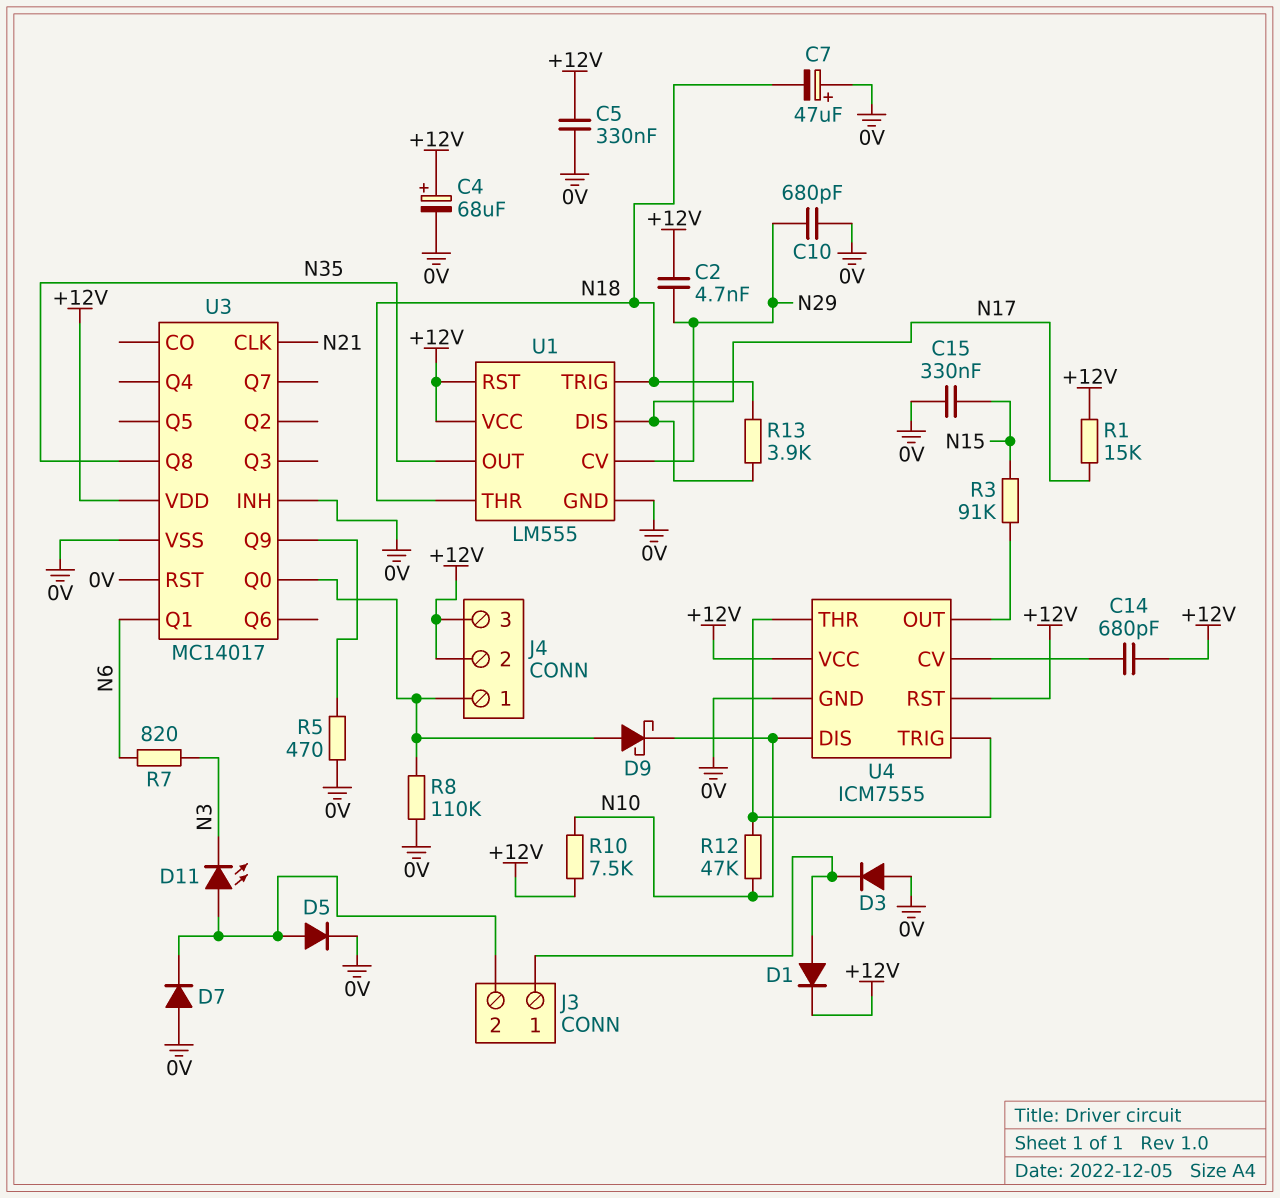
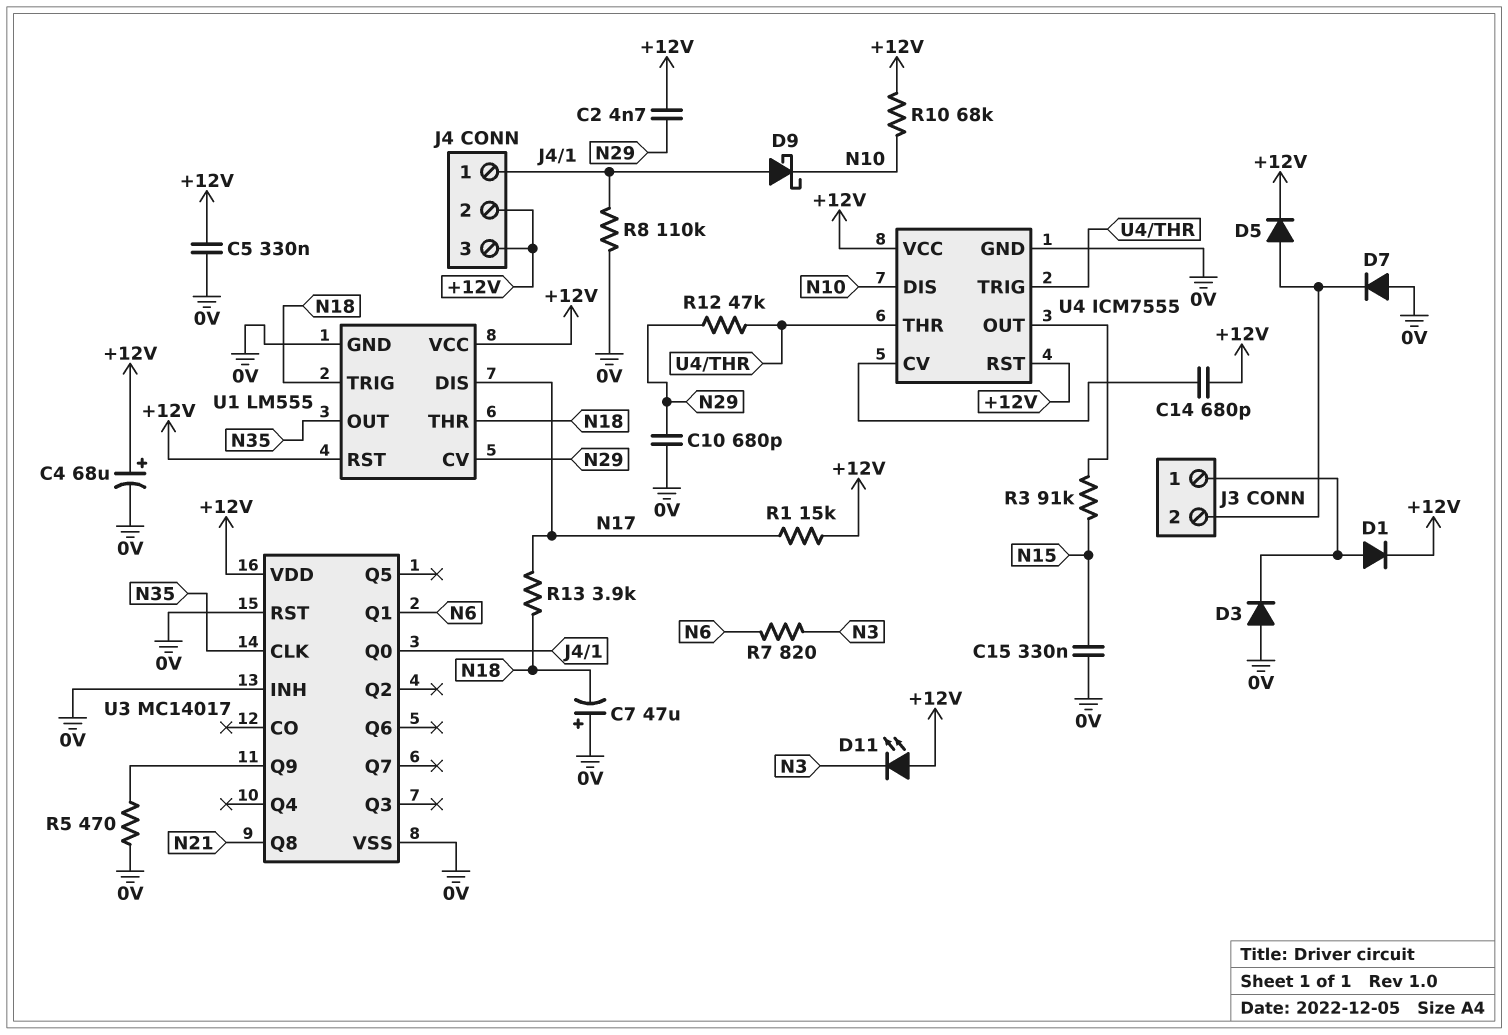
D5: diode (A J3/2, K 0V) -> diode (A J3/2, K +12V)
D11: LED (A J3/2, K N3) -> LED (A +12V, K N3)
R10: 7.5k (+12V, N10) -> 68k (+12V, N10)
R12: 47k (N10, U4/THR) -> 47k (N29, U4/THR)
U3 pin CLK: N21 -> N35
U3 pin Q8: N35 -> N21

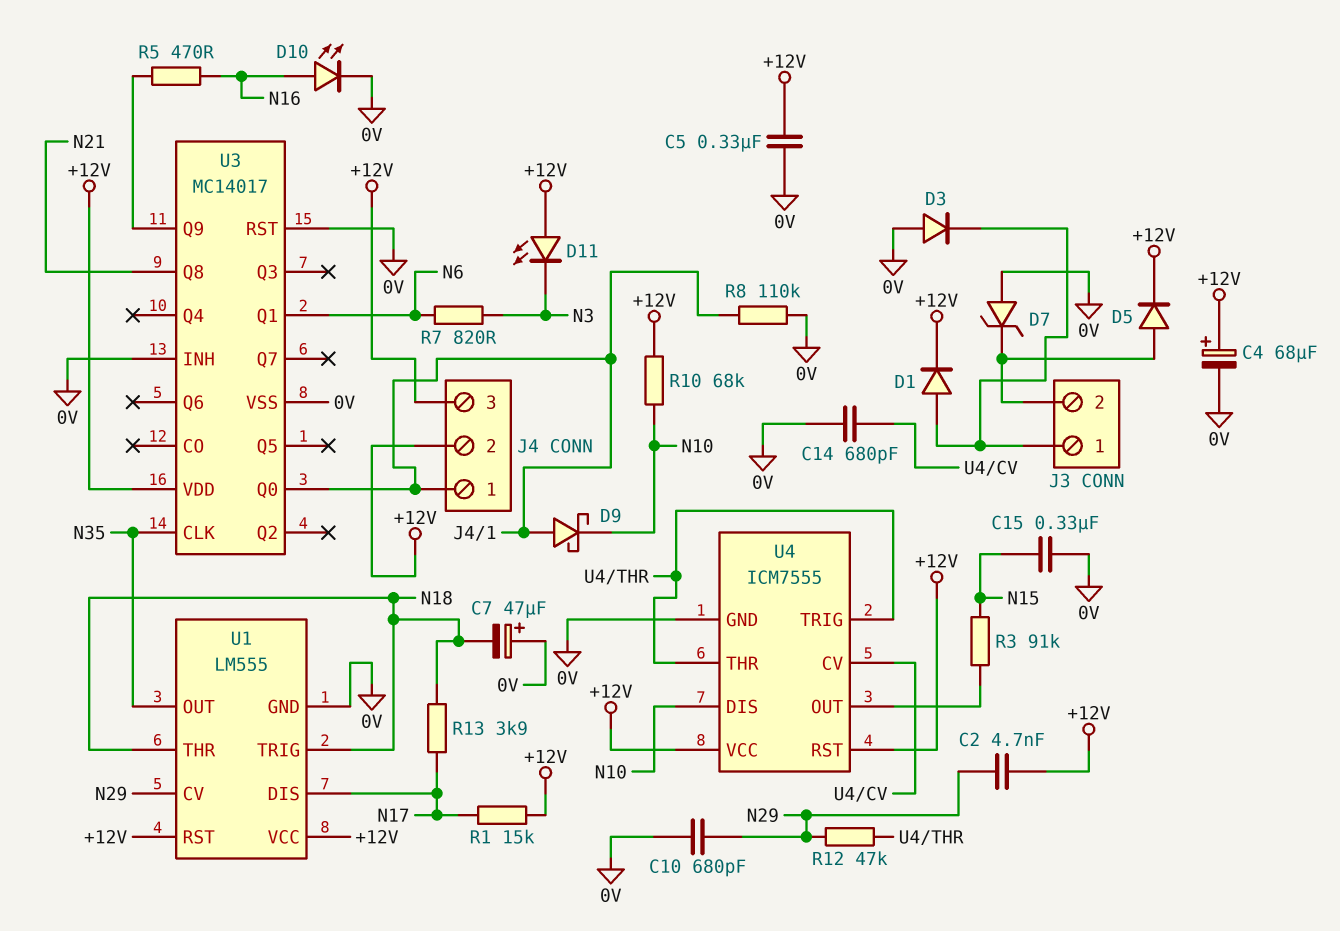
C14: 680pF (+12V, U4/CV) -> 680pF (0V, U4/CV)
D7: diode (A 0V, K J3/2) -> zener (A 0V, K J3/2)
D10: none -> LED (A N16, K 0V)
R5: 470 (0V, U3/Q9) -> 470 (N16, U3/Q9)

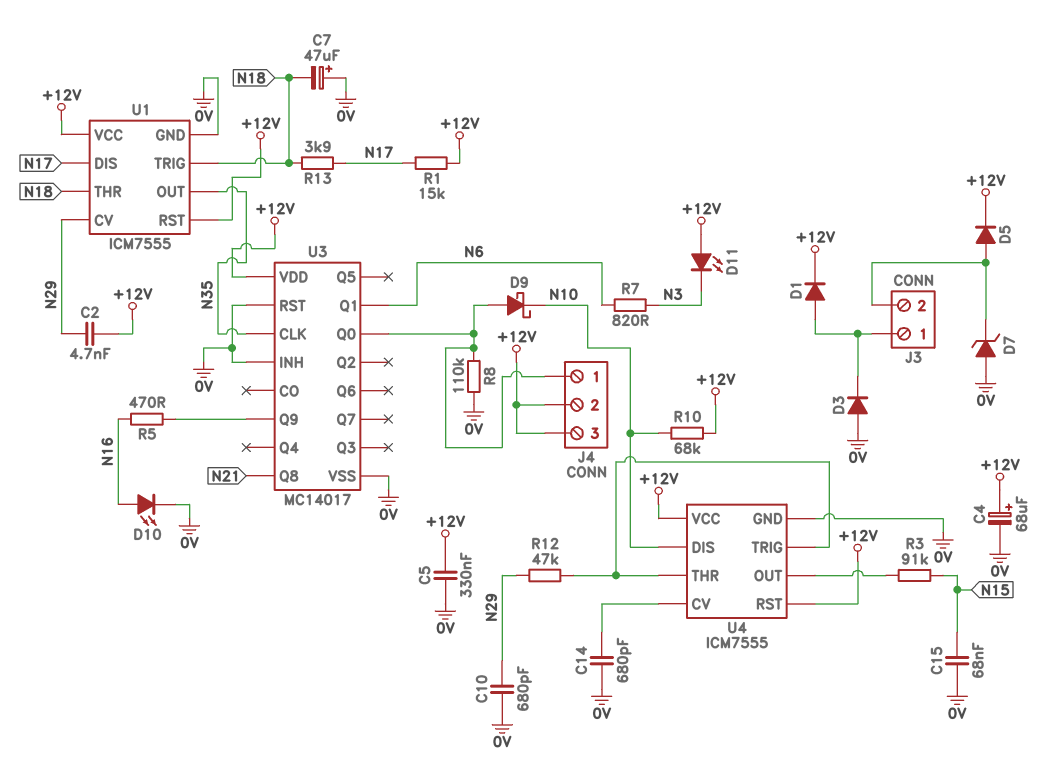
C15: 330nF (0V, N15) -> 68nF (0V, N15)
U1: LM555 -> ICM7555

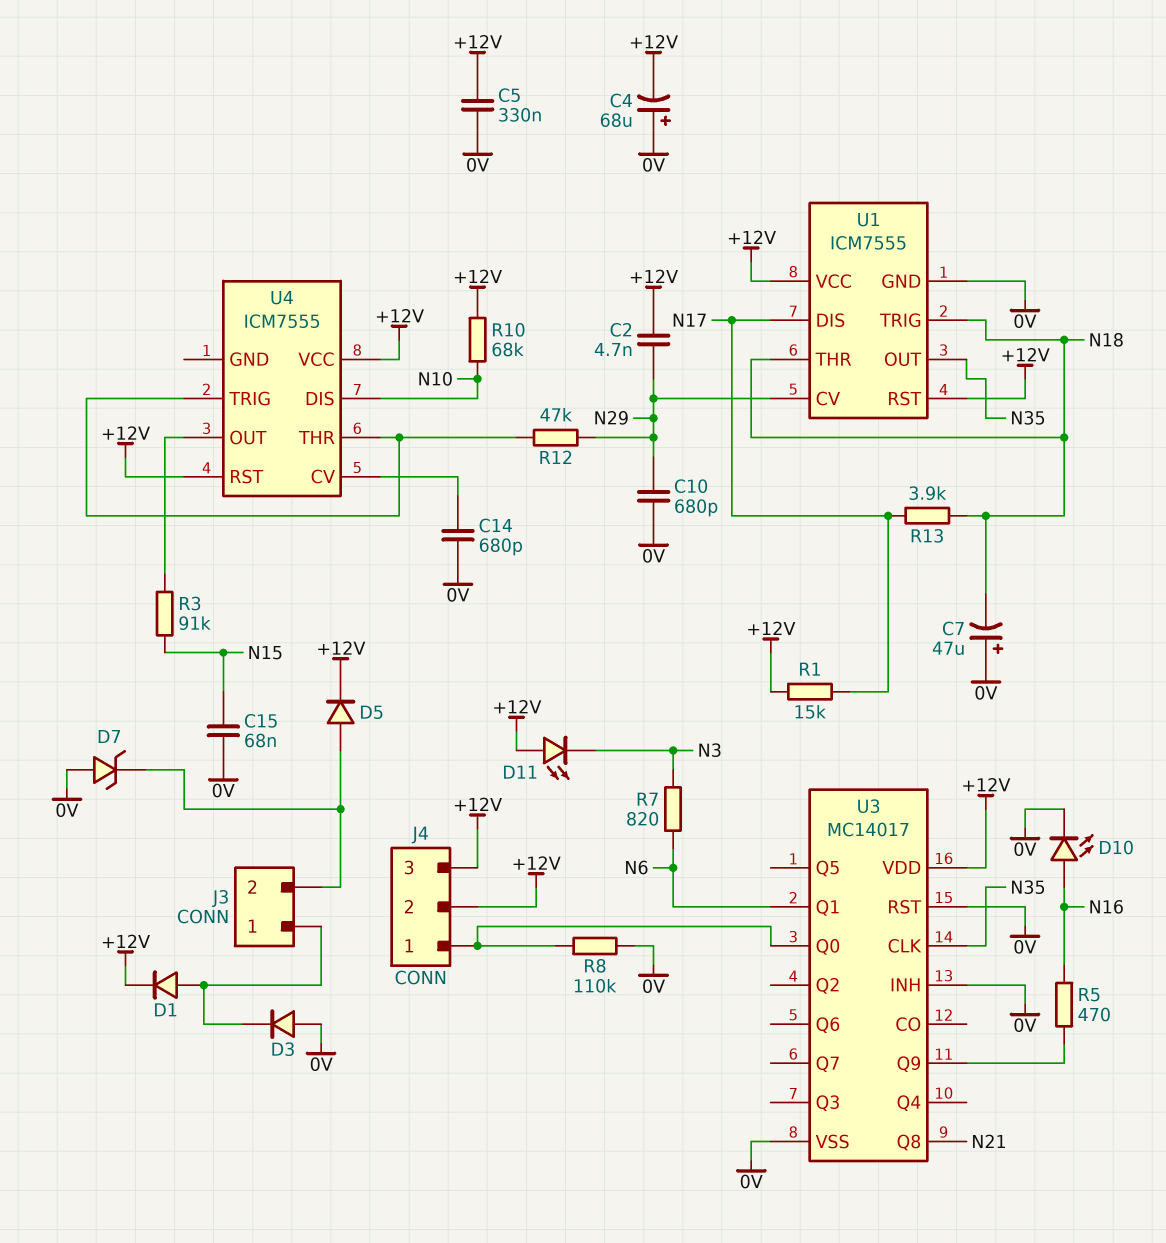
C4: 68uF (plus +12V, minus 0V) -> 68uF (plus 0V, minus +12V)
D9: schottky (A J4/1, K N10) -> none
U4 pin GND: 0V -> none

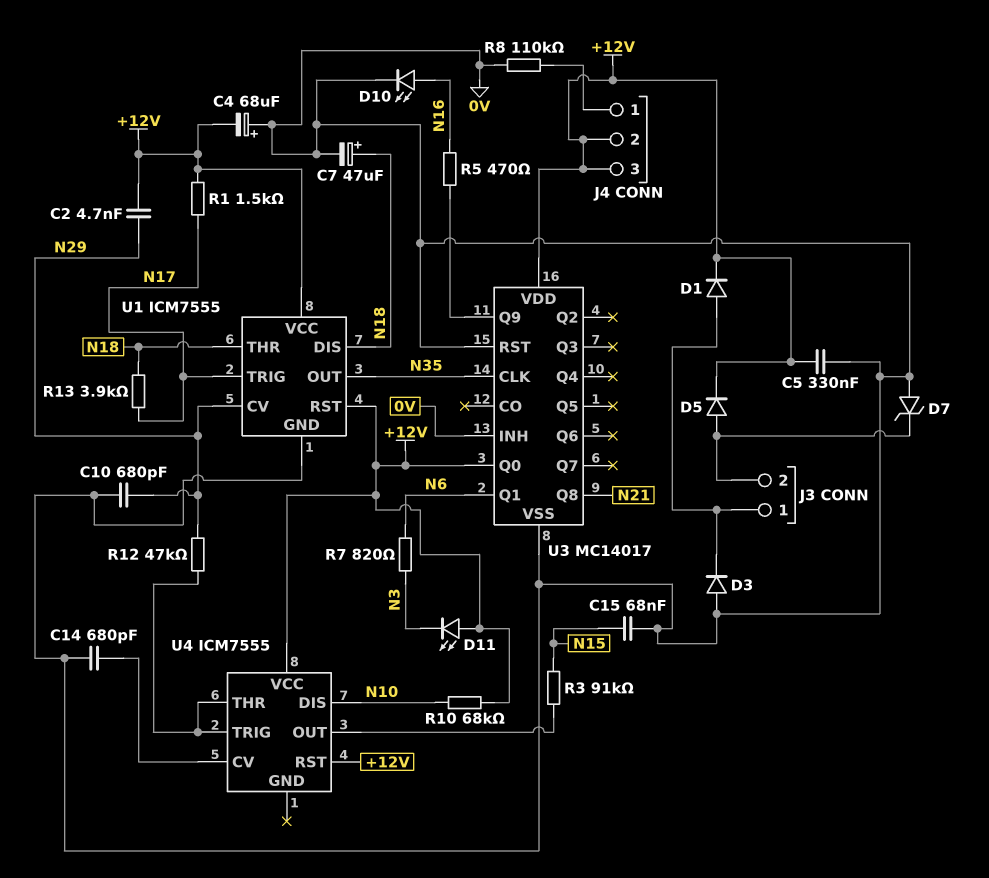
C7: 47uF (plus 0V, minus N18) -> 47uF (plus N18, minus 0V)
R1: 15k (+12V, N17) -> 1.5k (+12V, N17)
U1 pin DIS: N17 -> N18
U1 pin TRIG: N18 -> N17
U3 pin Q0: J4/1 -> +12V

